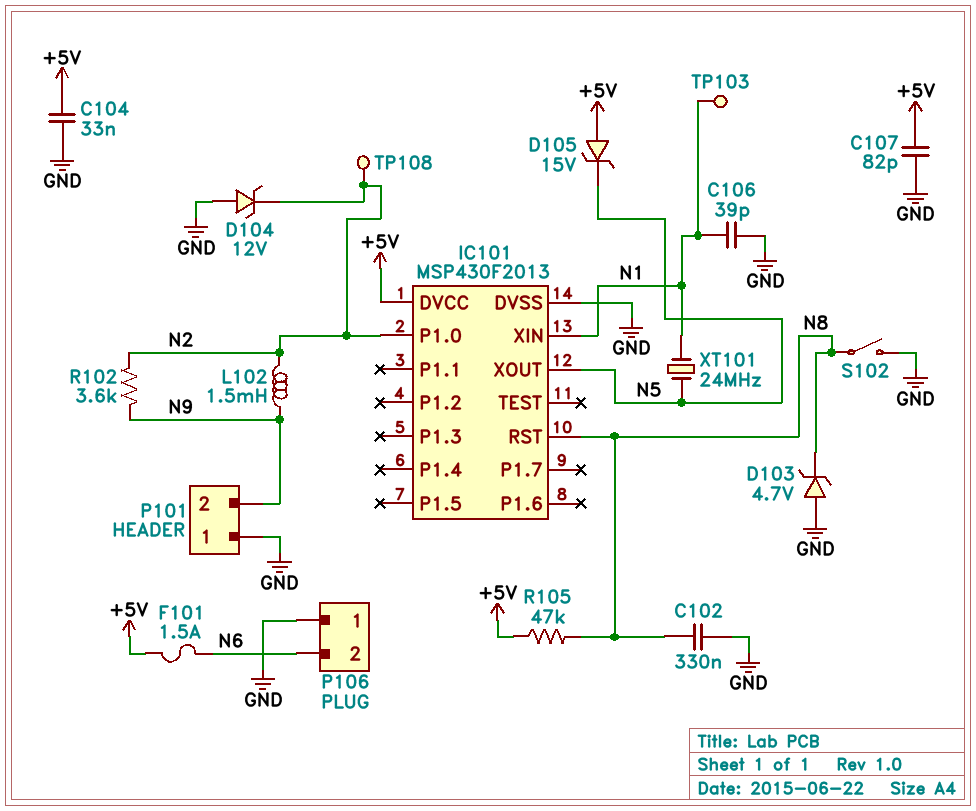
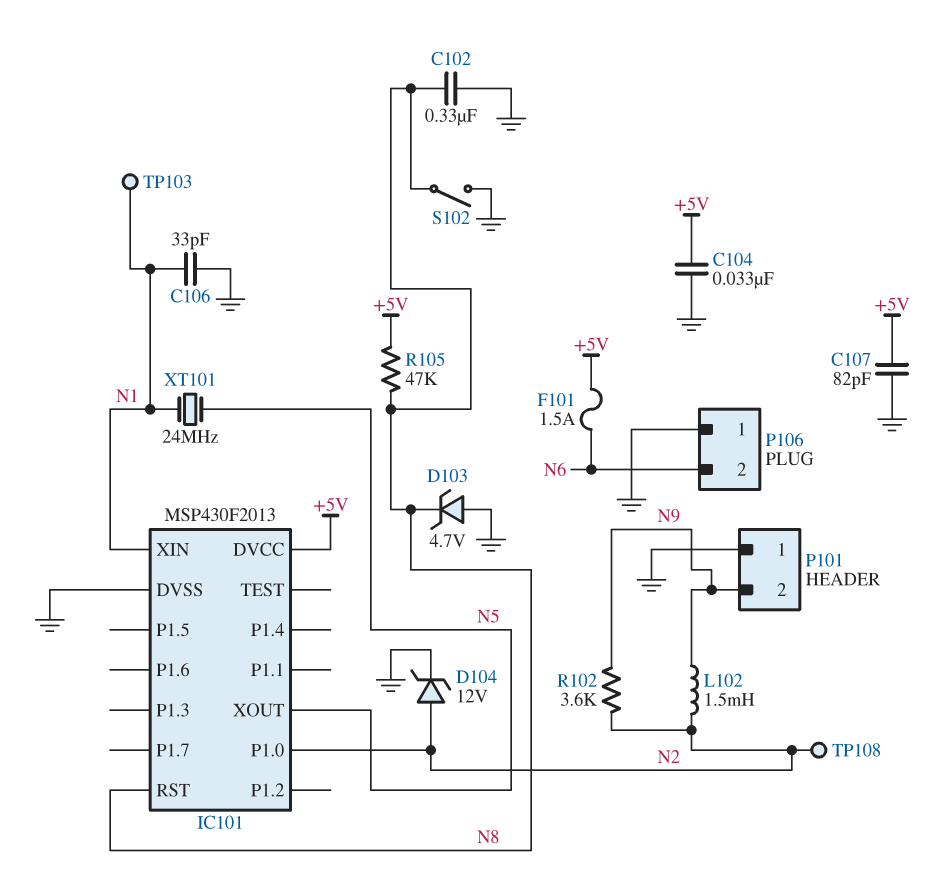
C106: 39pF (GND, N1) -> 33pF (GND, N1)
D104: zener 12V (A GND, K N2) -> zener 12V (A N2, K GND)
D105: zener 15V (A +5V, K N5) -> none

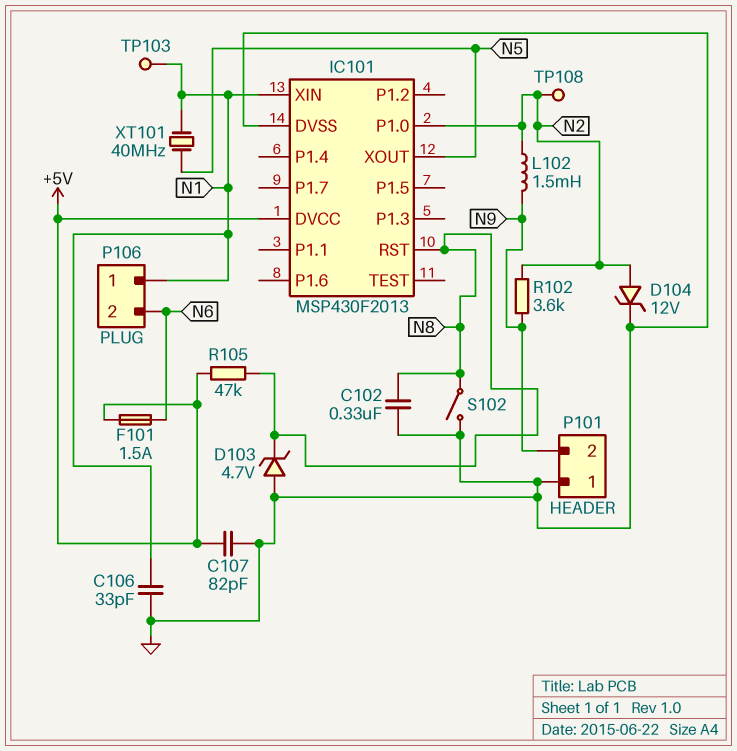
C104: 33nF (+5V, GND) -> none
P106 pin 1: GND -> N1
XT101: 24MHz (N1, N5) -> 40MHz (N1, N5)

